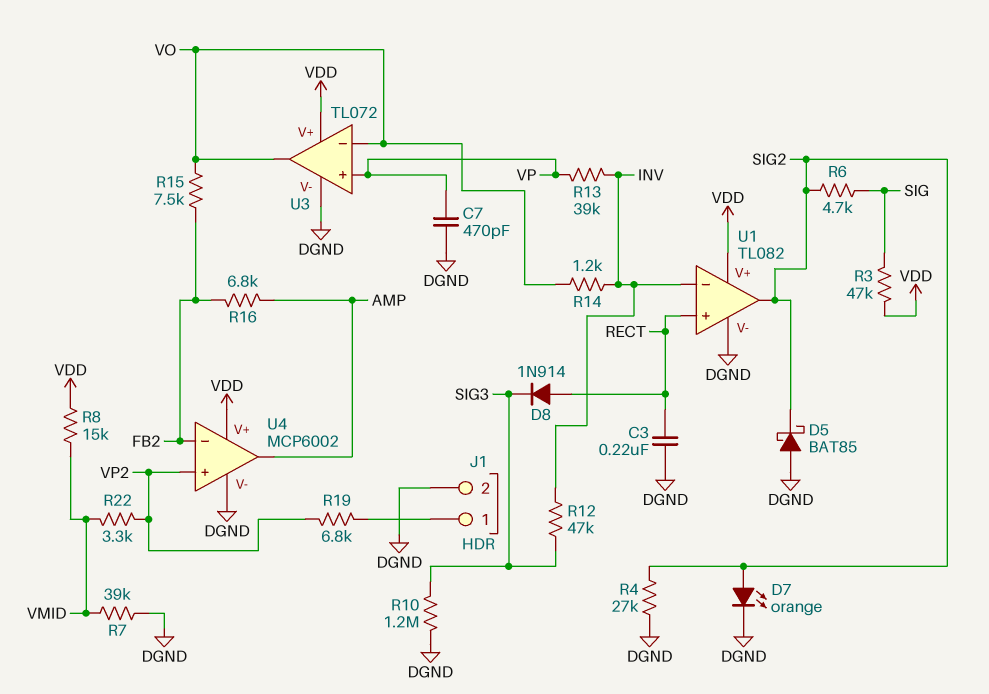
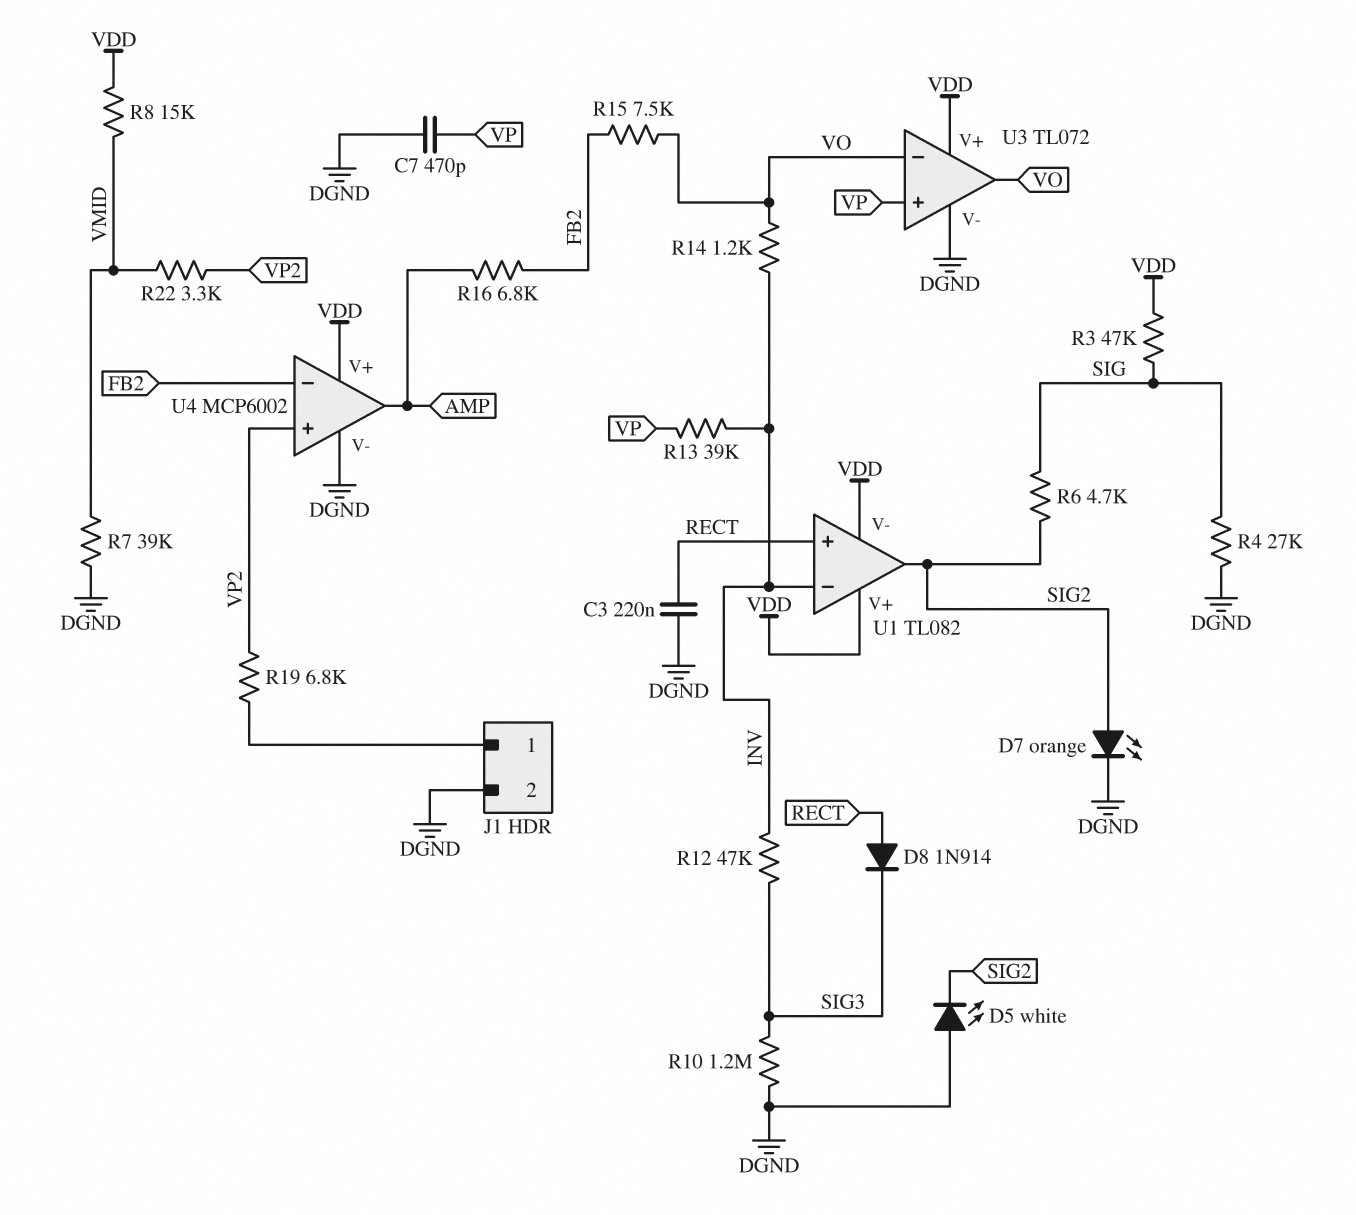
D5: schottky BAT85 (A DGND, K SIG2) -> LED white (A DGND, K SIG2)
R4: 27k (DGND, SIG2) -> 27k (DGND, SIG)
U1 pin V-: DGND -> VDD

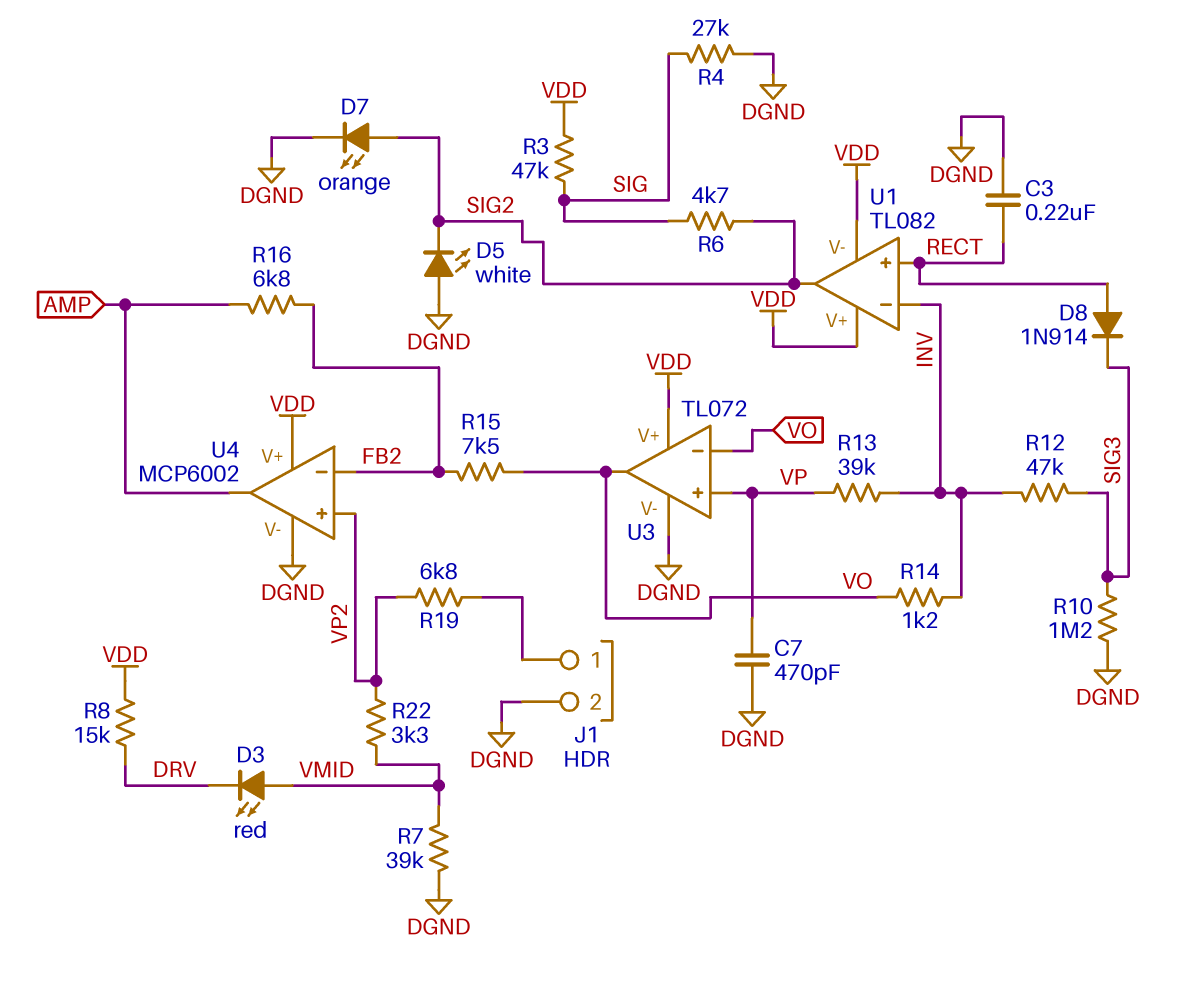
D3: none -> LED red (A VMID, K DRV)
R8: 15k (VDD, VMID) -> 15k (DRV, VDD)

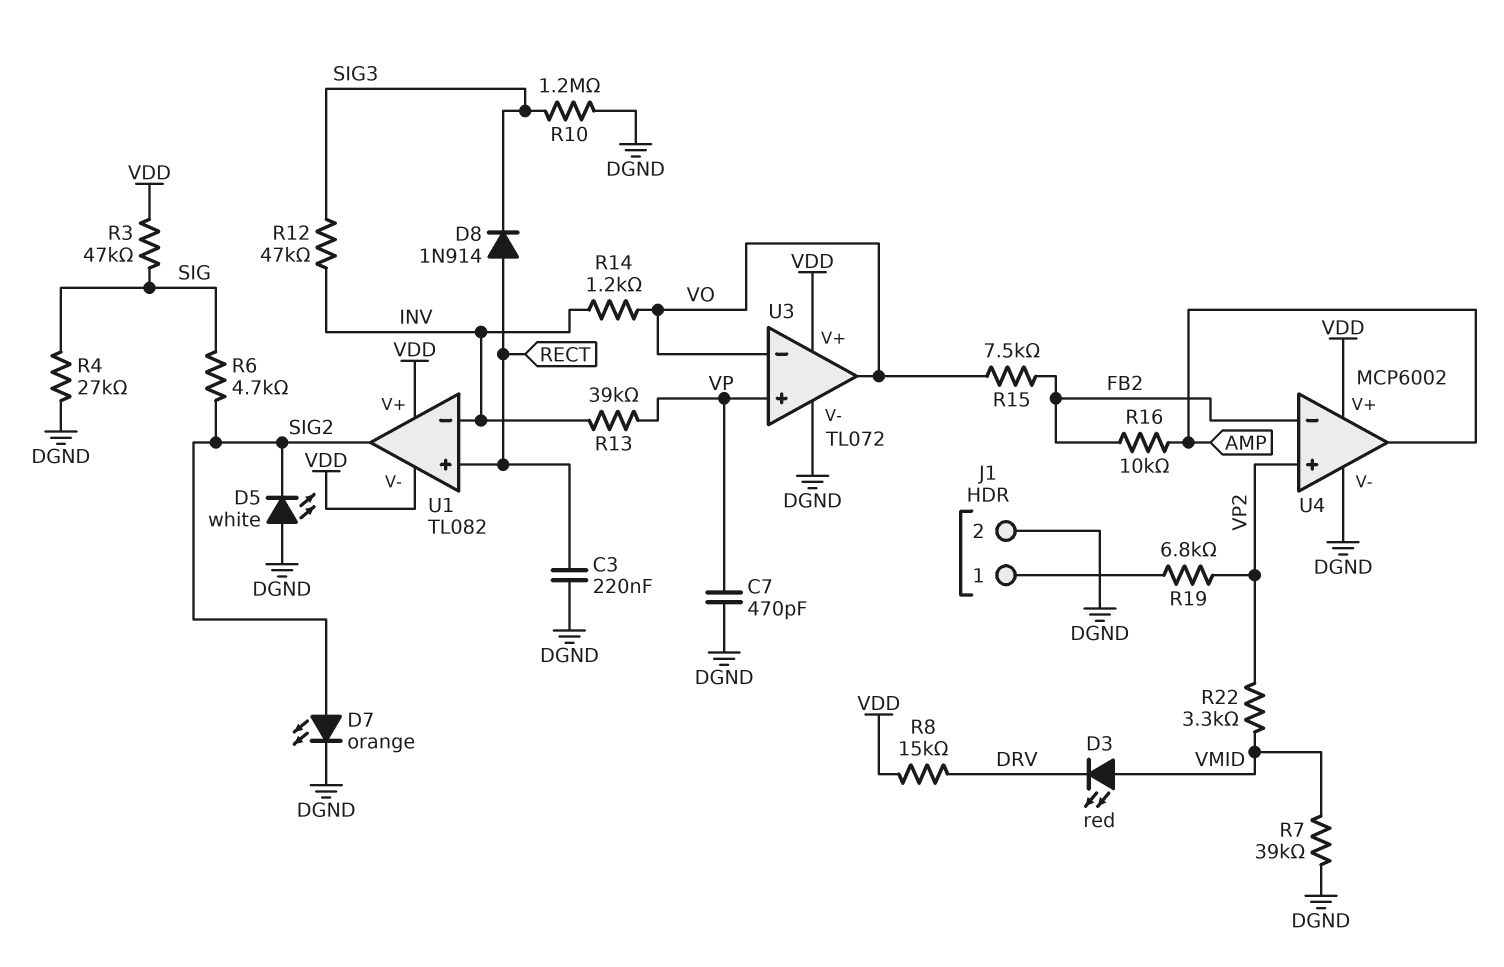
R16: 6.8k (AMP, FB2) -> 10k (AMP, FB2)

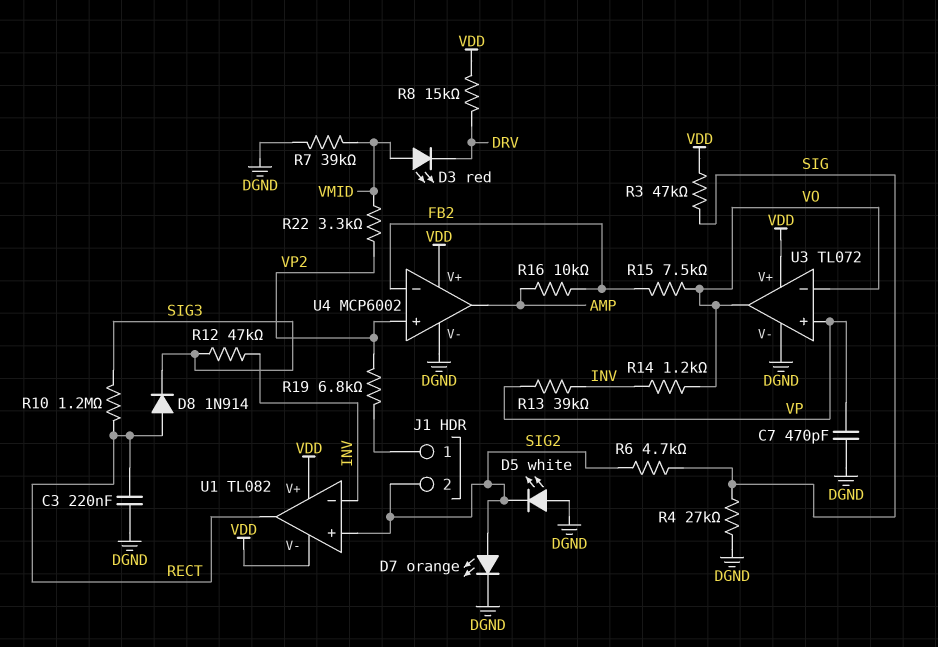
J1 pin 2: DGND -> SIG2
R10: 1.2M (DGND, SIG3) -> 1.2M (RECT, SIG3)
U1 pin in+: RECT -> SIG2
U1 pin out: SIG2 -> RECT

